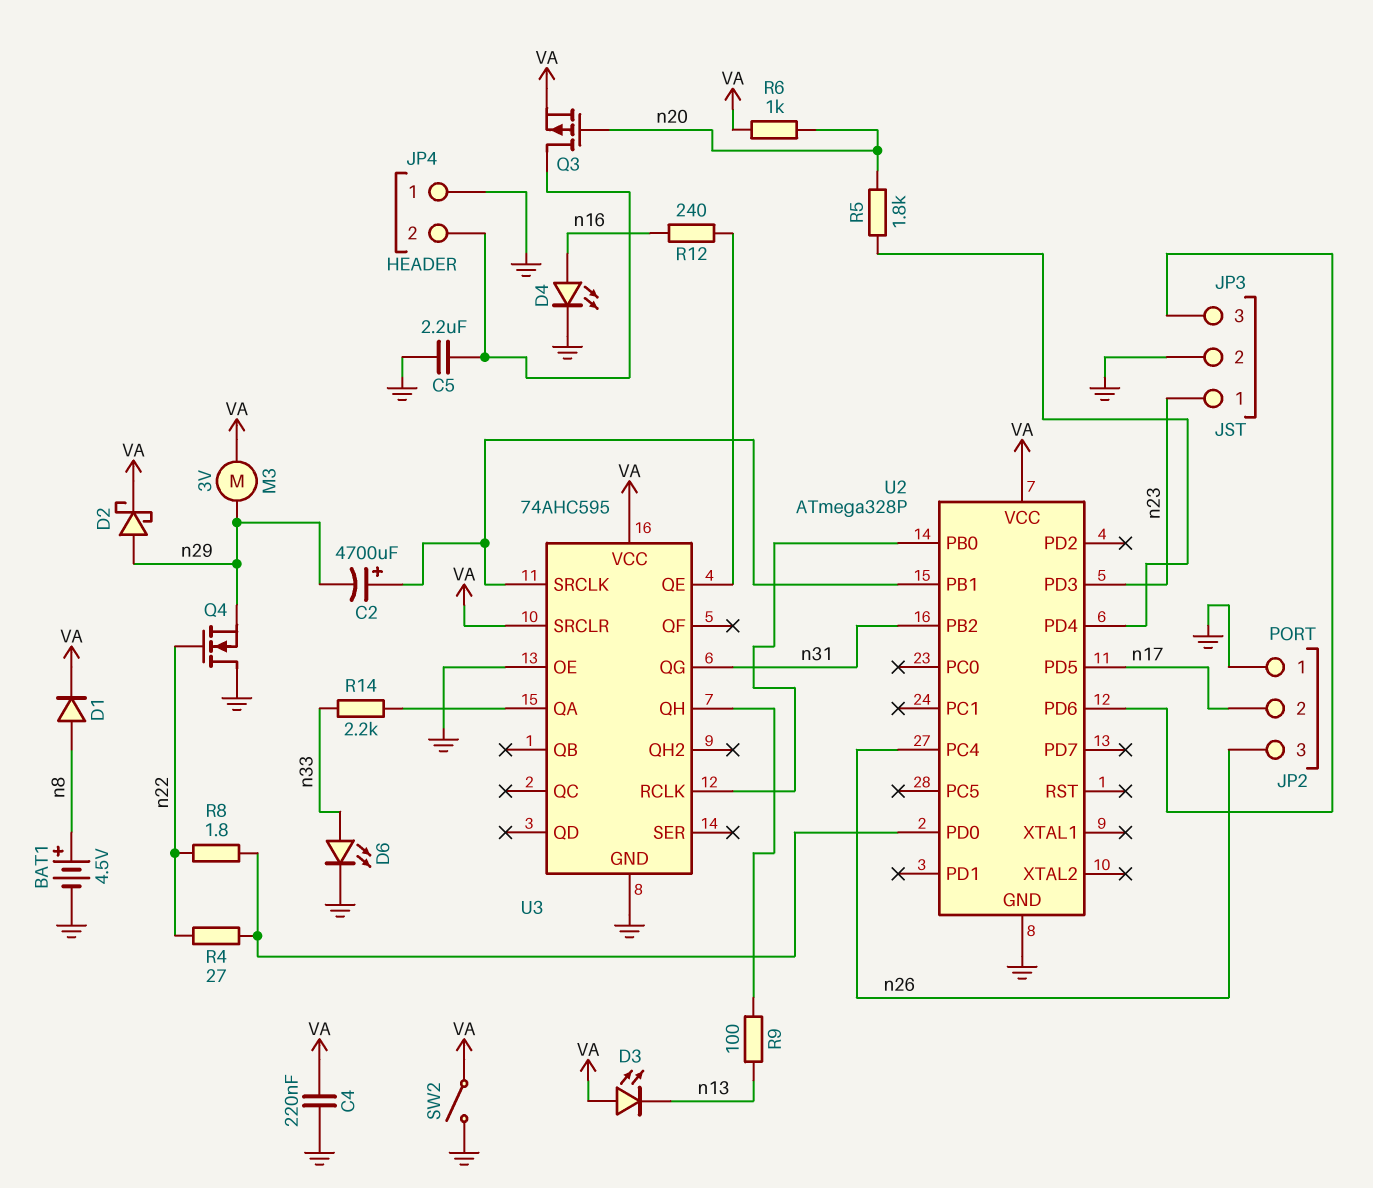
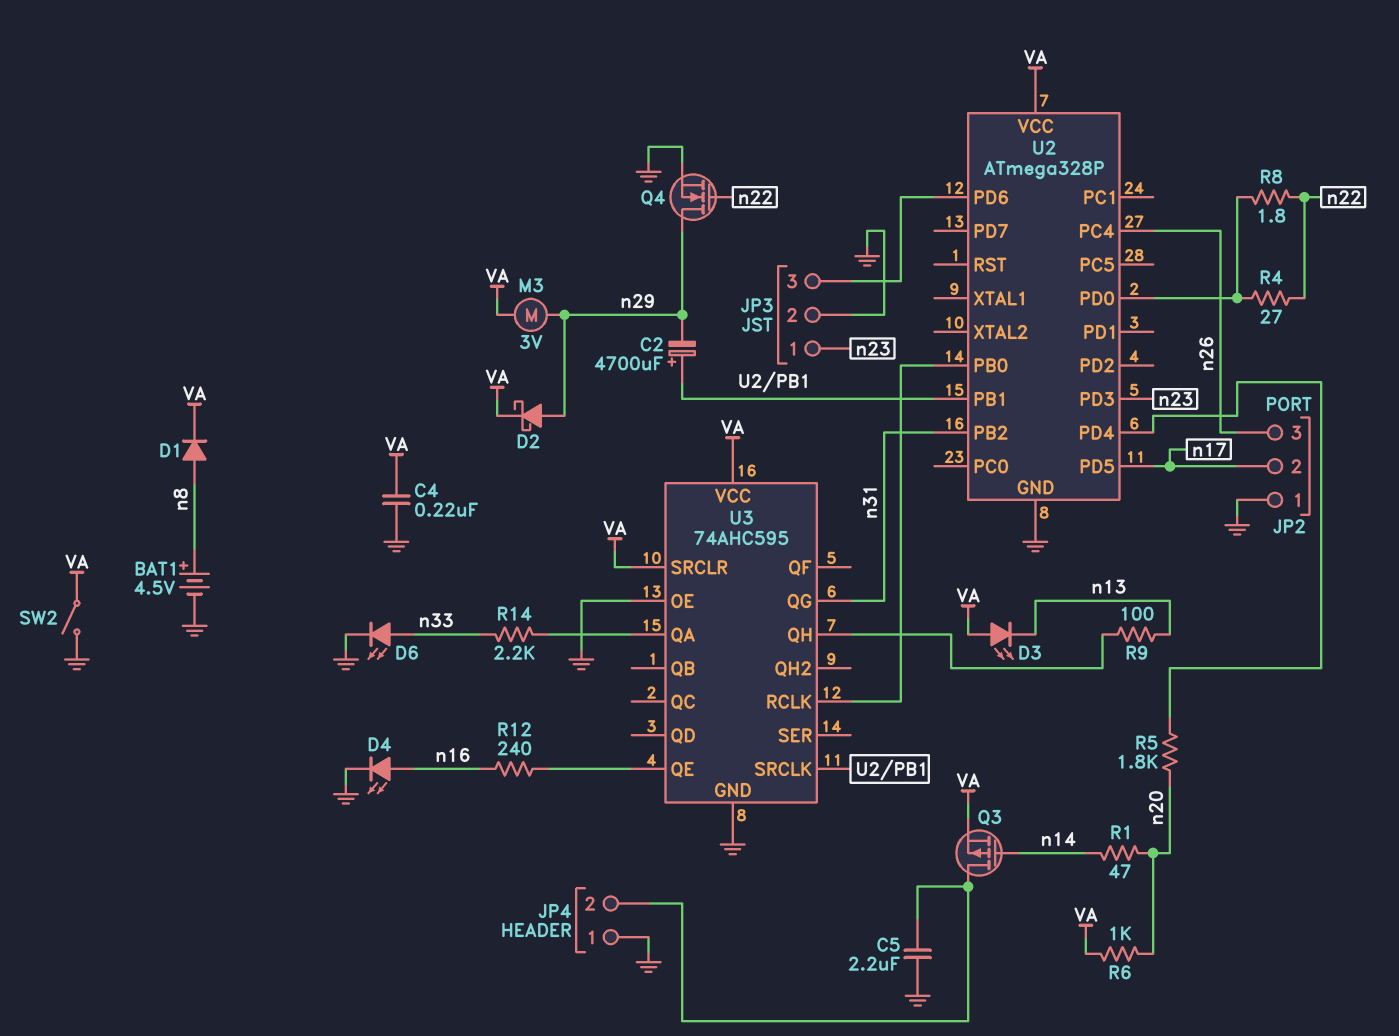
Q3: PMOS (G n20, D JP4/2, S VA) -> PMOS (G n14, D JP4/2, S VA)
Q4: NMOS (G n22, D GND, S n29) -> NMOS (G n22, D n29, S GND)
R1: none -> 47 (n14, n20)

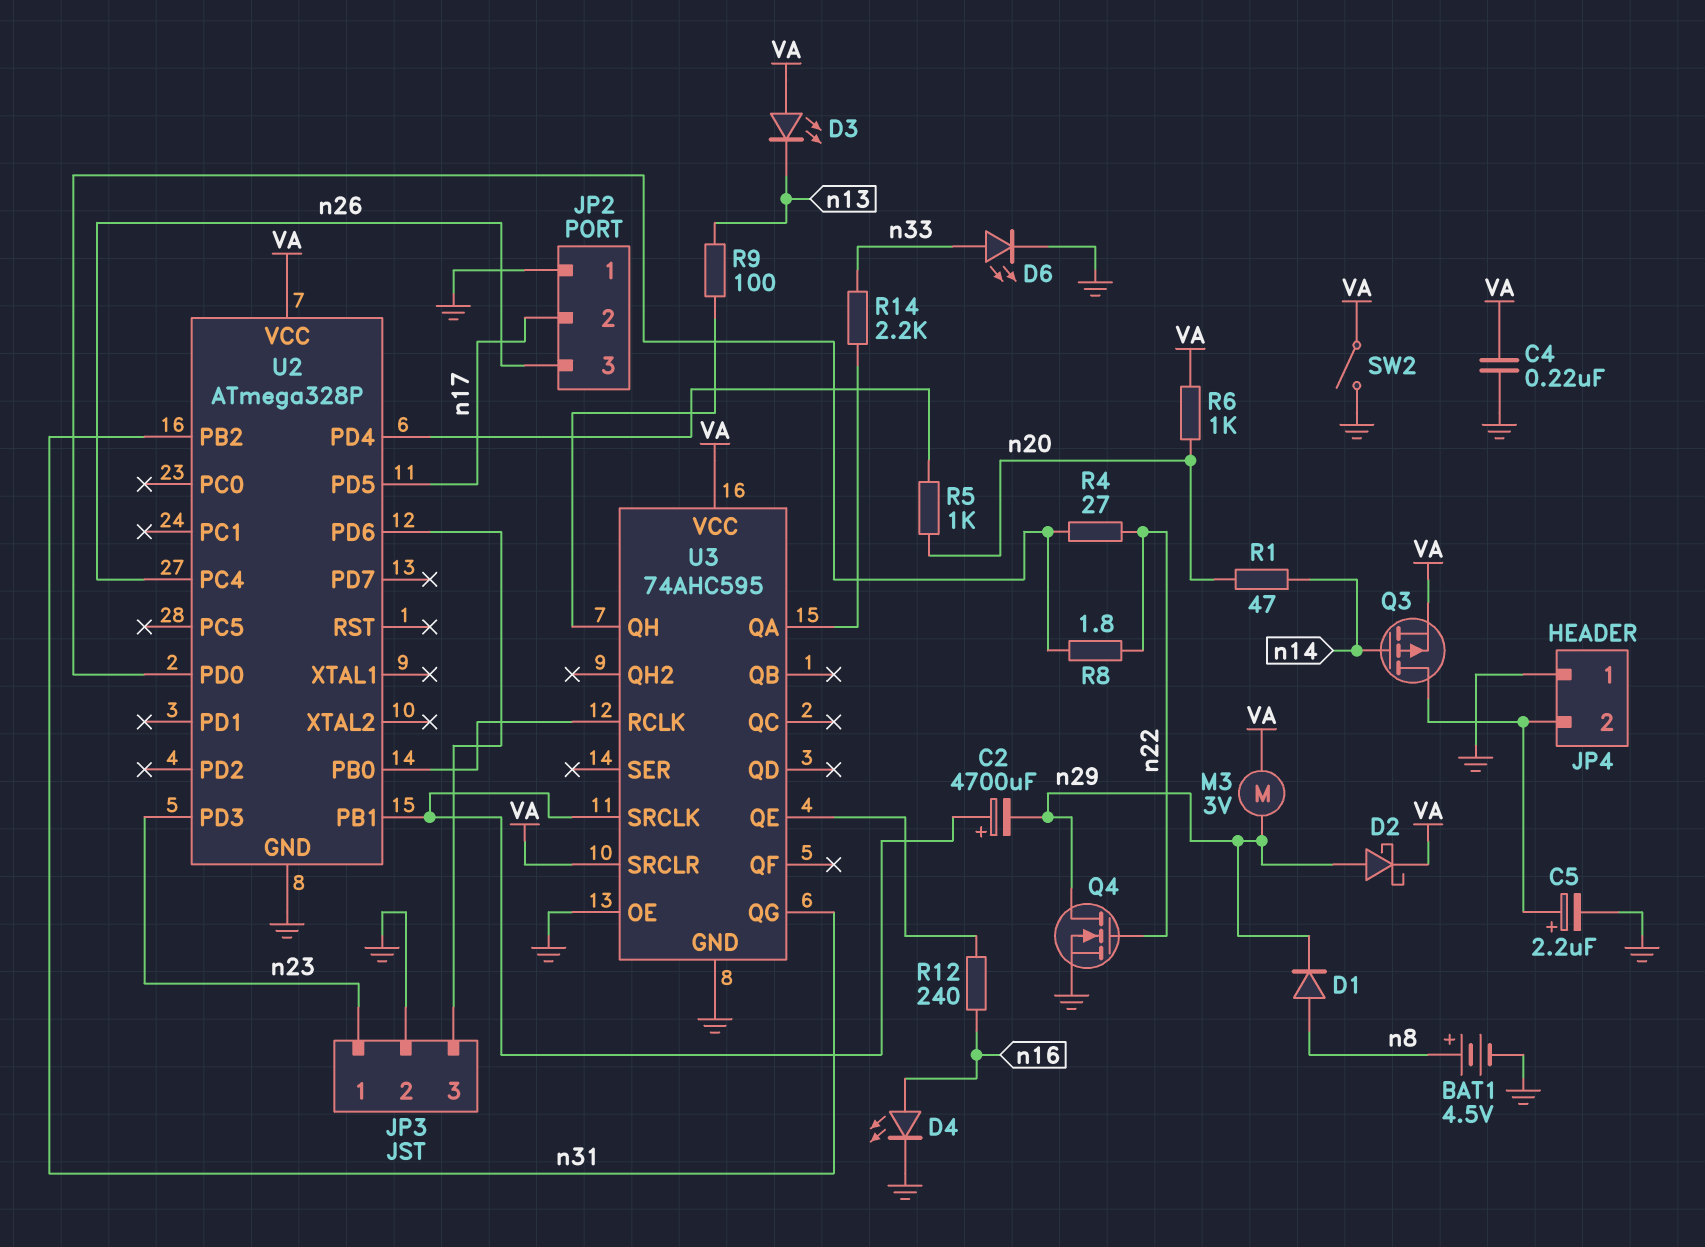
C5: 2.2uF (GND, JP4/2) -> 2.2uF (plus JP4/2, minus GND)
D1: diode (A n8, K VA) -> diode (A n8, K n29)
R5: 1.8k (U2/PD4, n20) -> 1k (U2/PD4, n20)

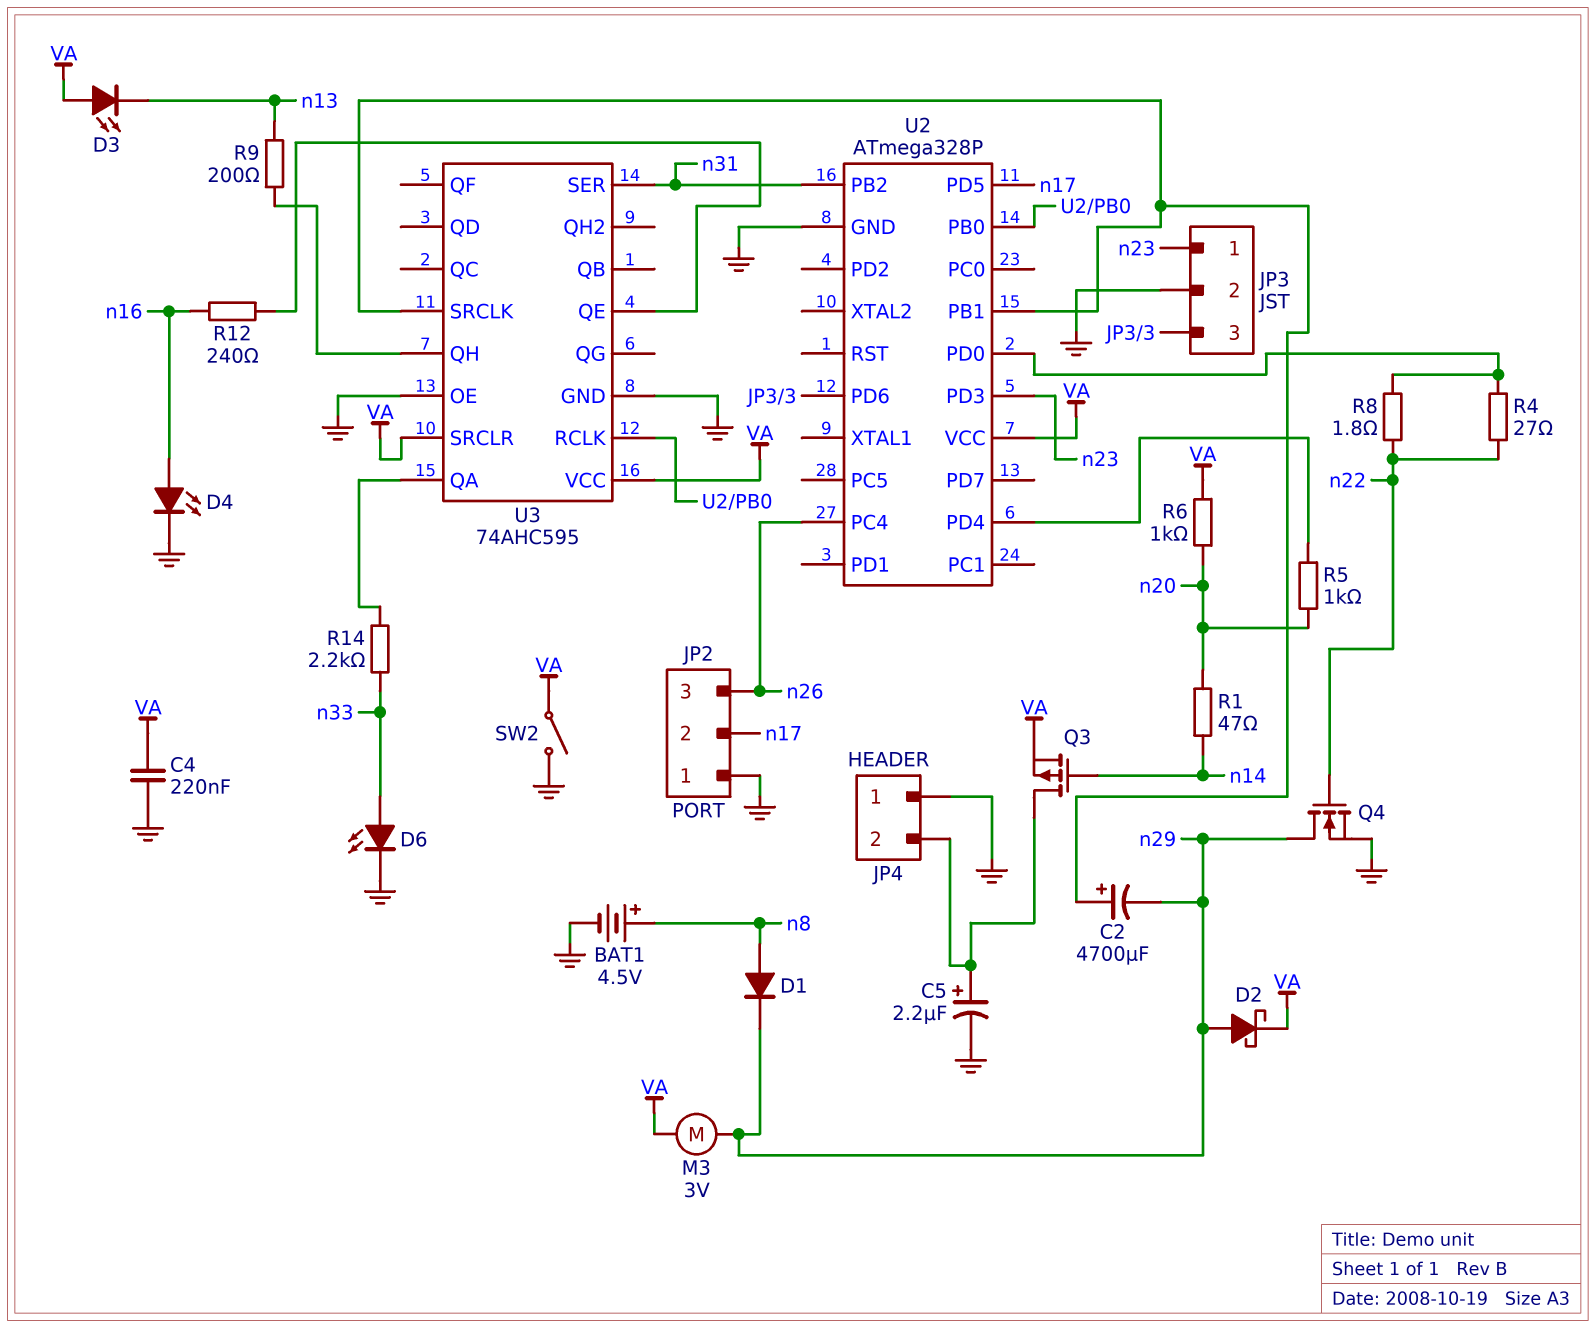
R9: 100 (U3/QH, n13) -> 200 (U3/QH, n13)
U3 pin QG: n31 -> none
U3 pin SER: none -> n31

